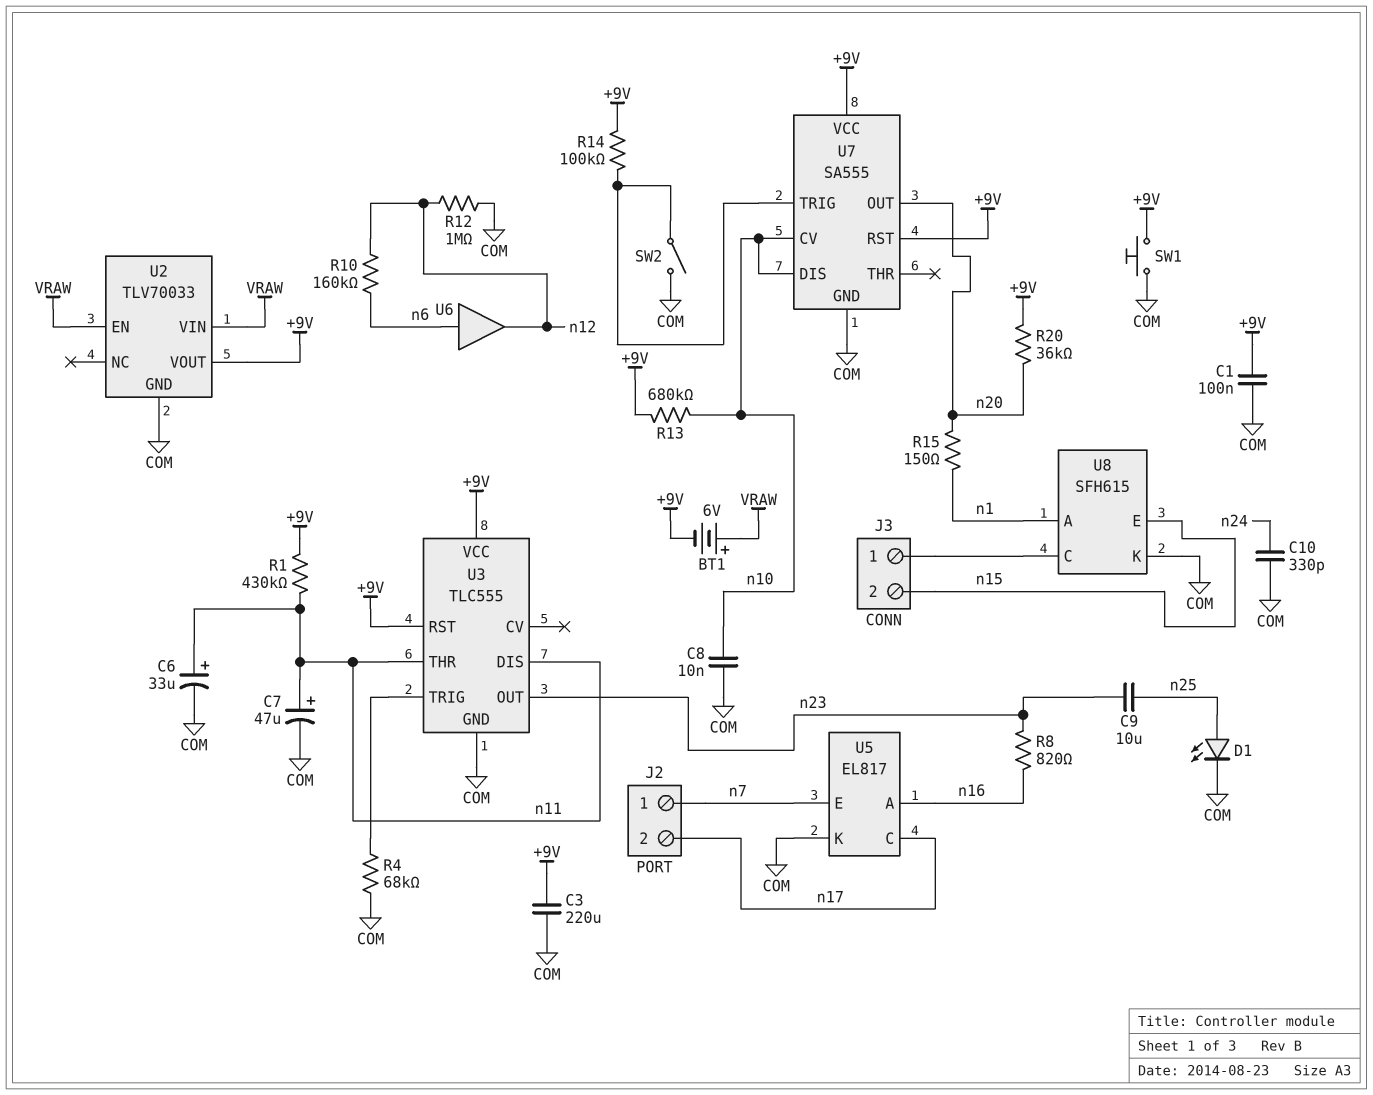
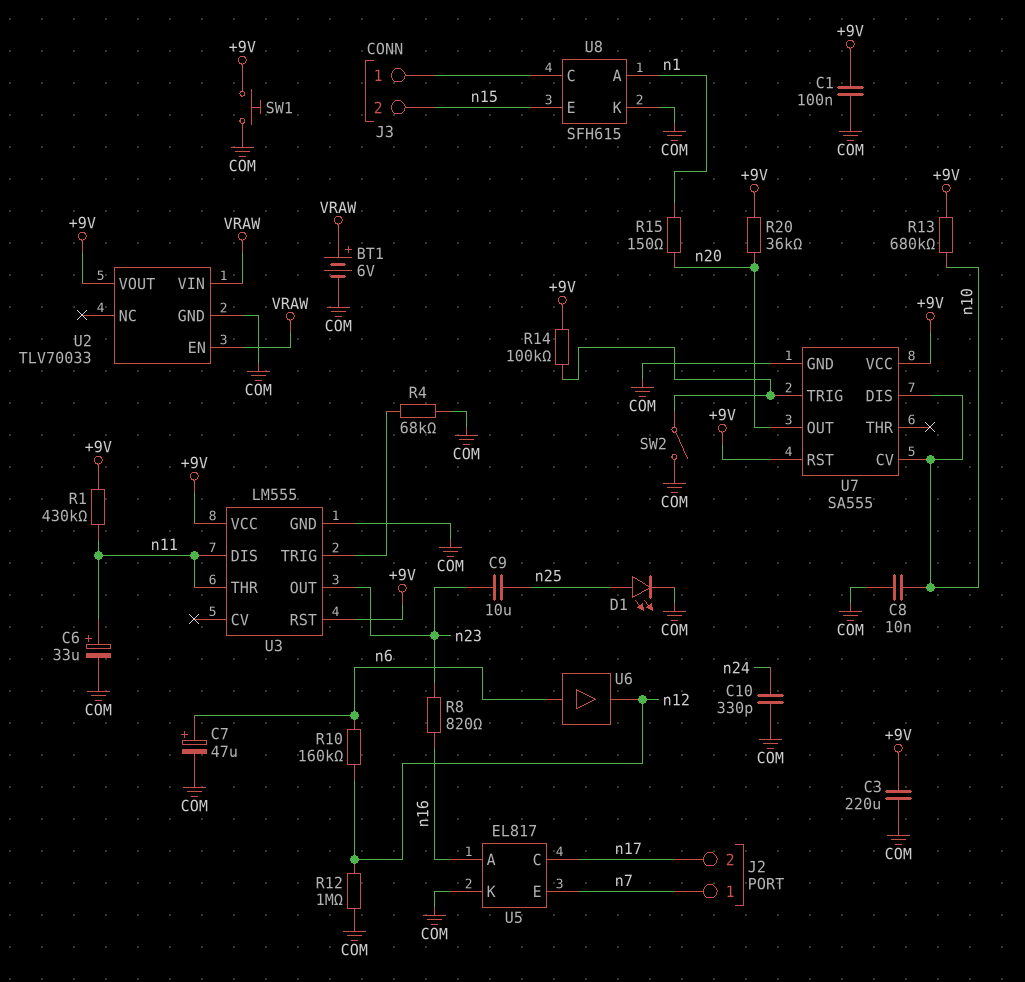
BT1: 6V (plus VRAW, minus +9V) -> 6V (plus VRAW, minus COM)
C7: 47uF (plus n11, minus COM) -> 47uF (plus n6, minus COM)
U3: TLC555 -> LM555

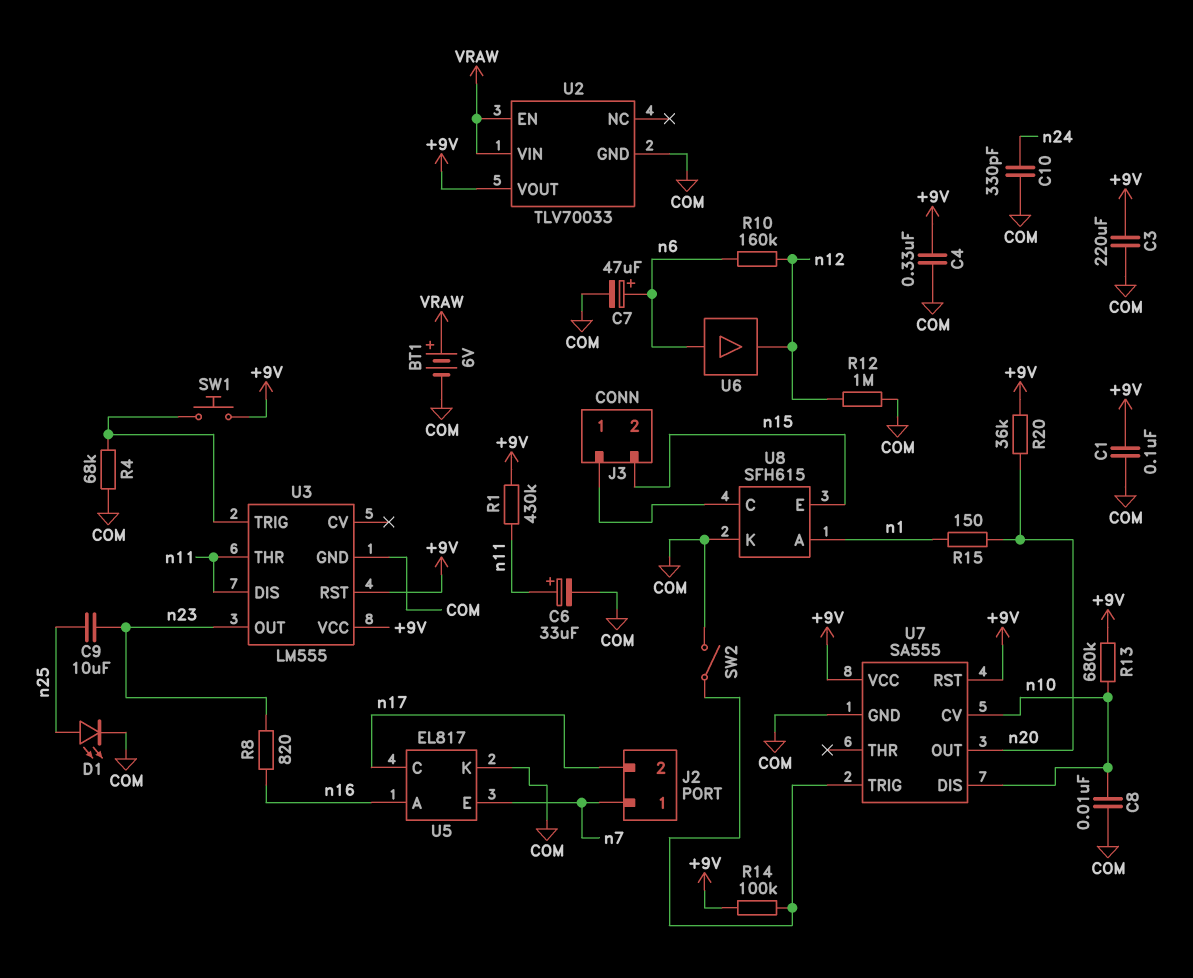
C4: none -> 330nF (+9V, COM)
SW1: button (+9V, COM) -> button (+9V, U3/TRIG)

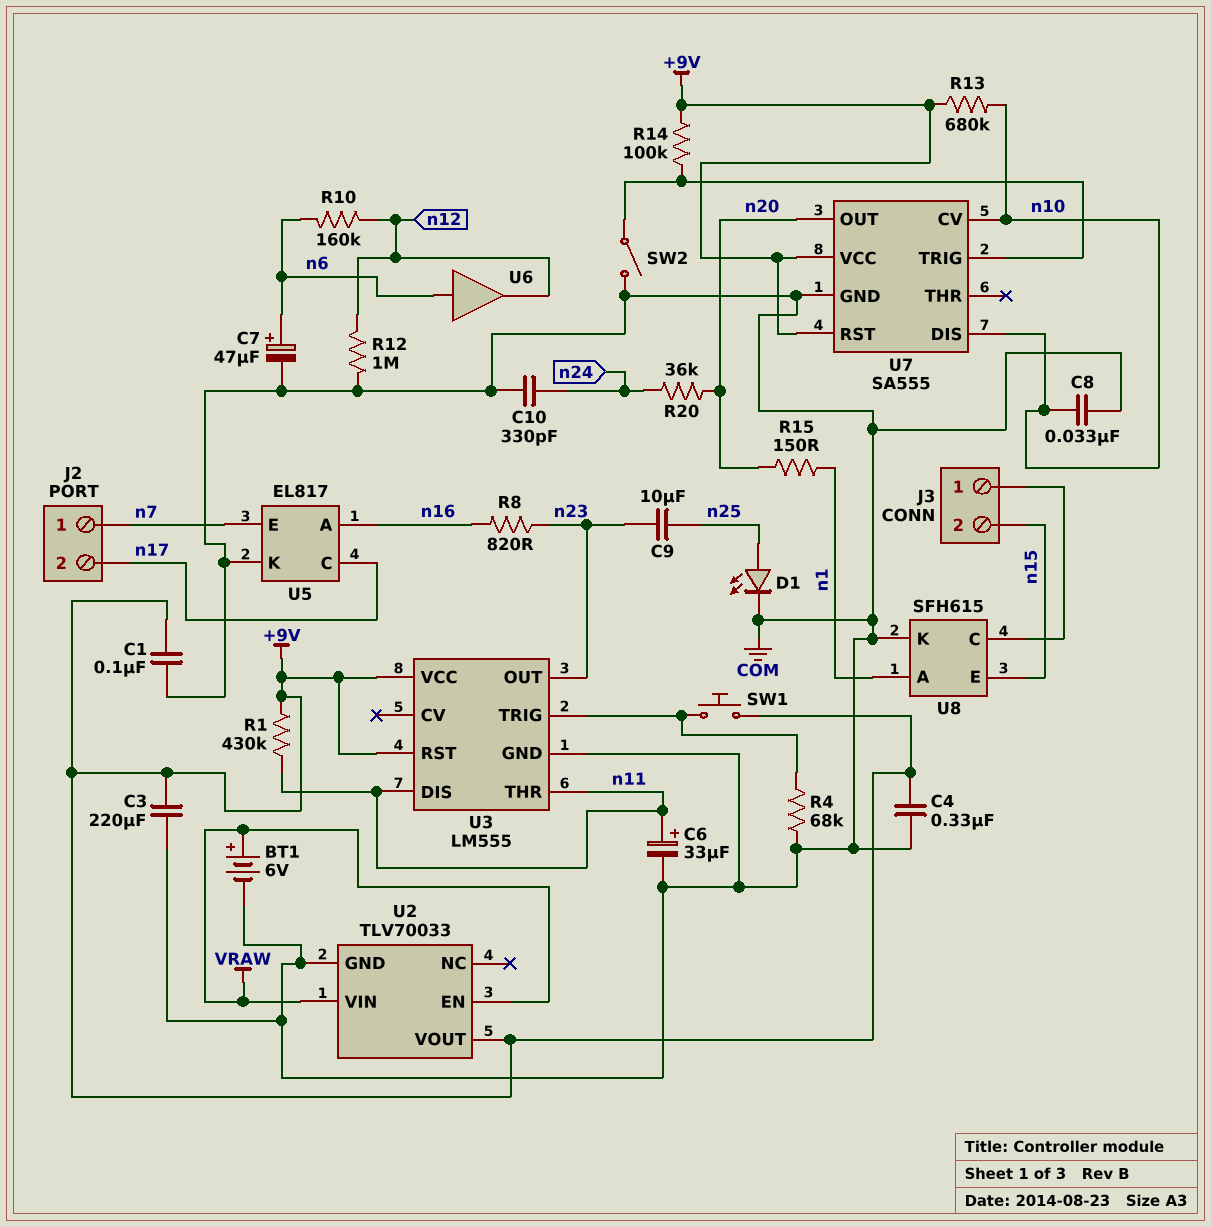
C8: 10nF (COM, n10) -> 33nF (COM, n10)
R20: 36k (+9V, n20) -> 36k (n20, n24)

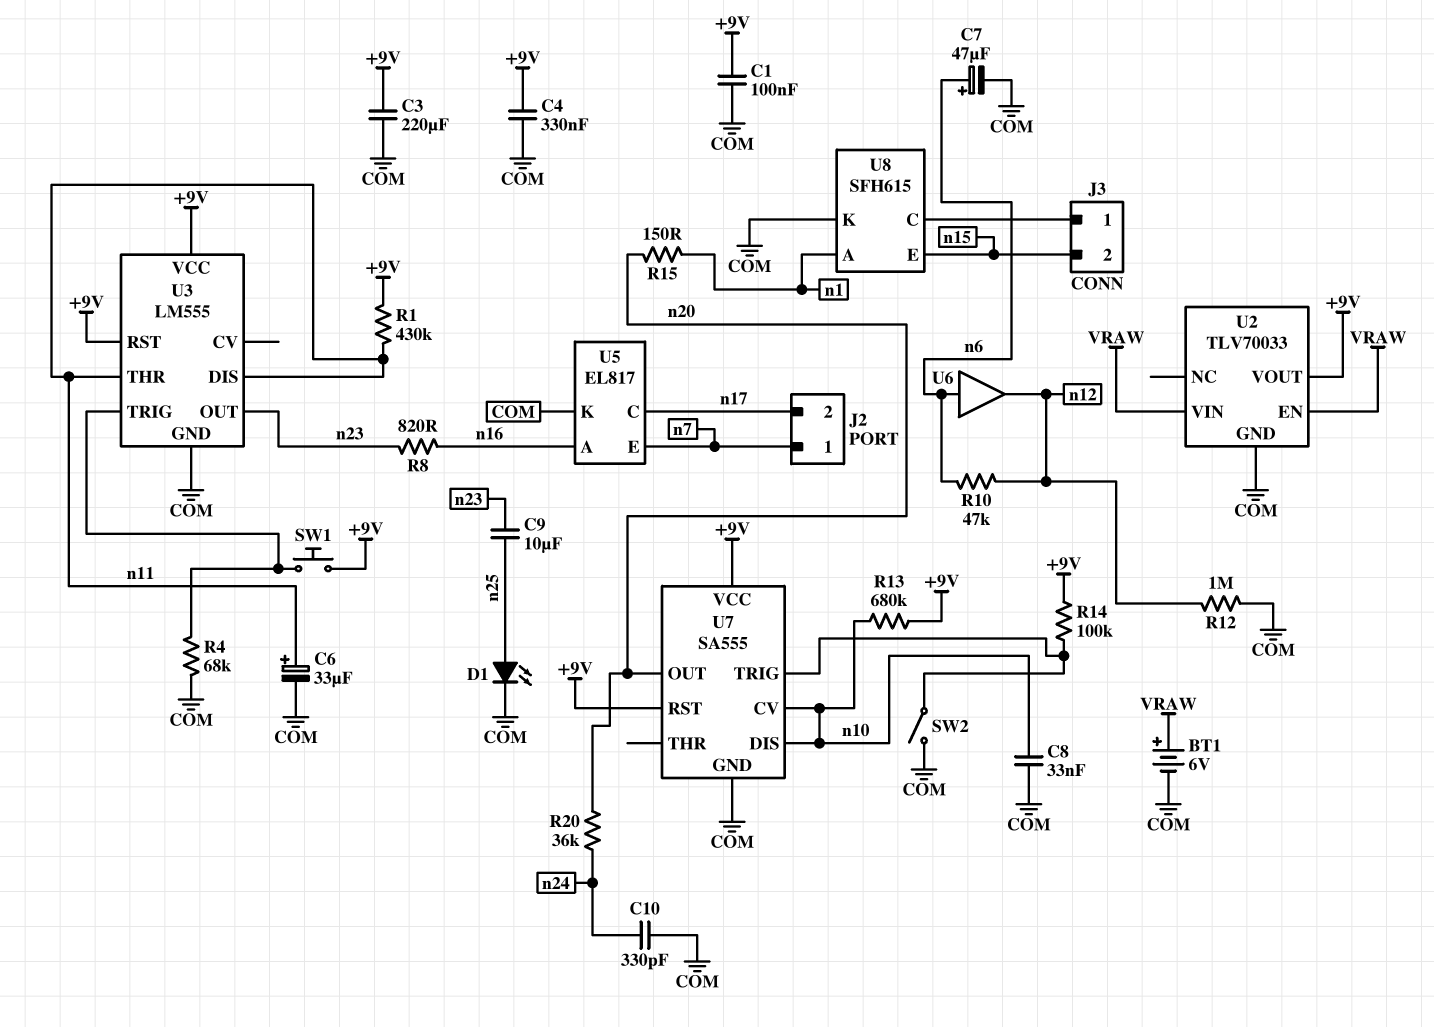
R10: 160k (n6, n12) -> 47k (n6, n12)

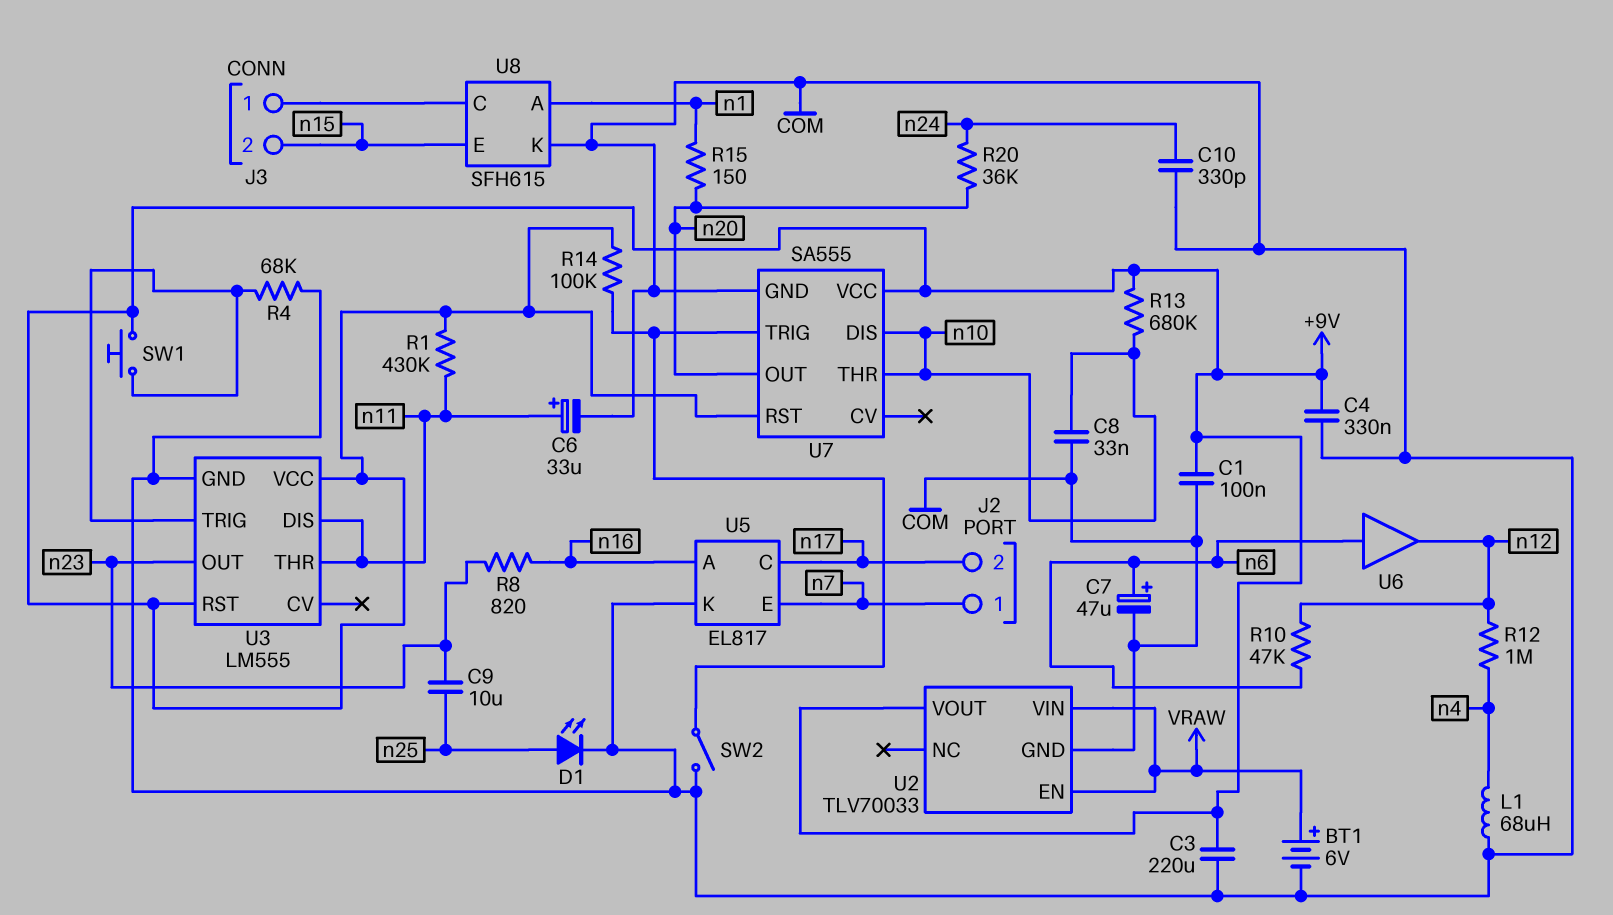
L1: none -> 68uH (COM, n4)
R12: 1M (COM, n12) -> 1M (n4, n12)
U7 pin CV: n10 -> none
U7 pin THR: none -> n10

